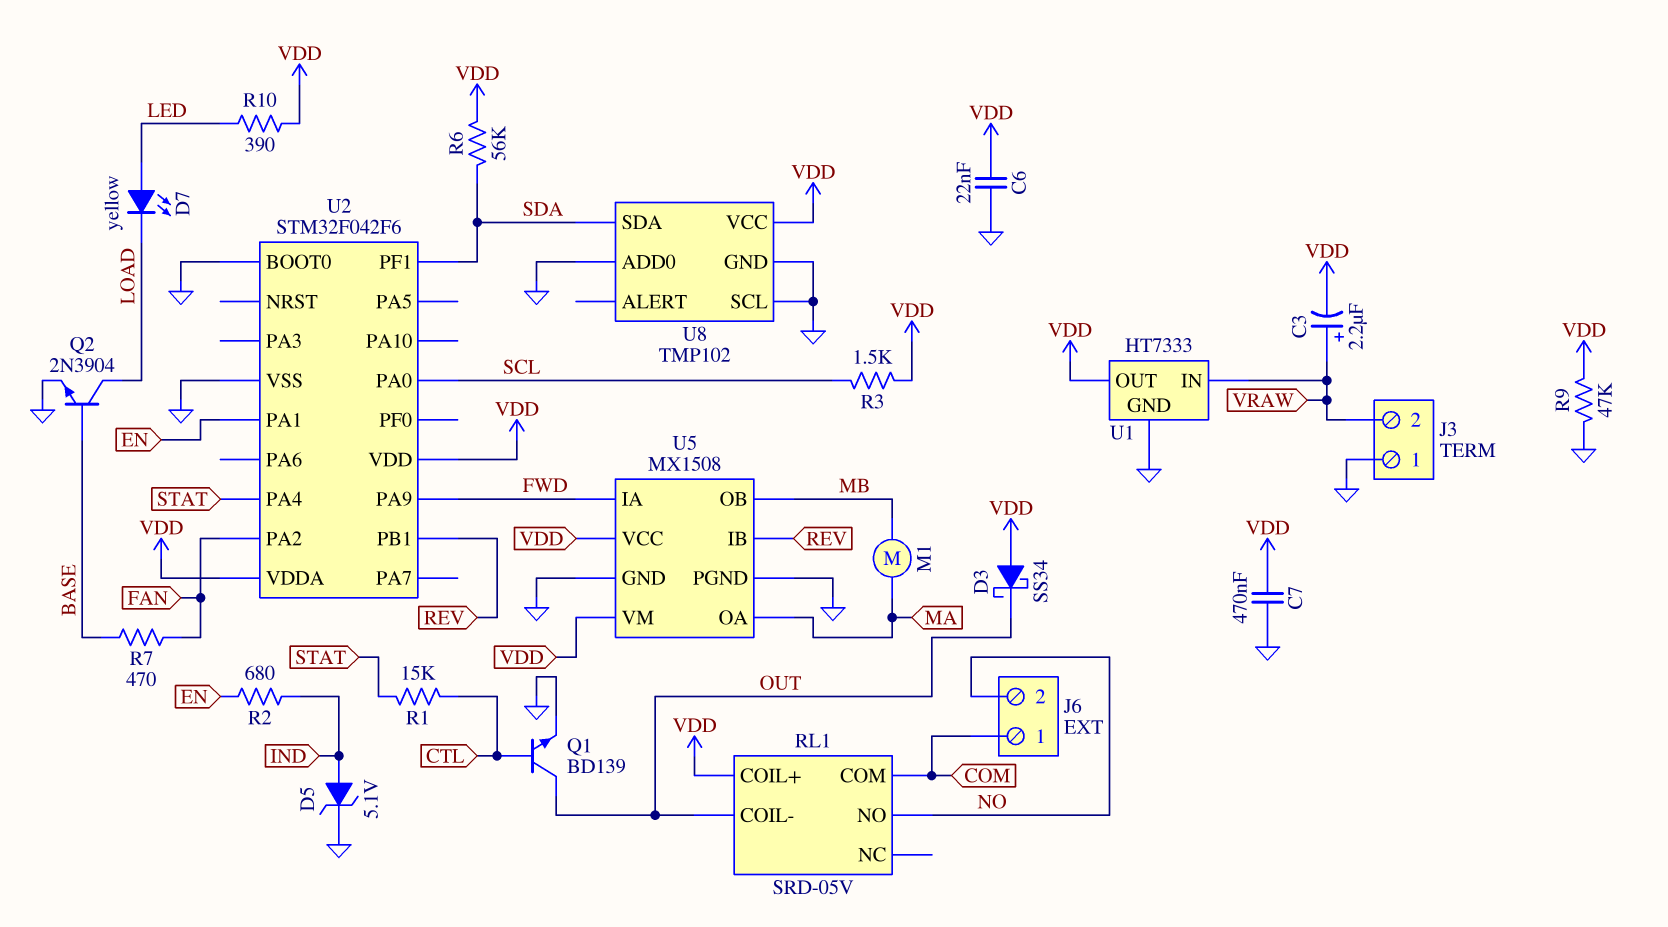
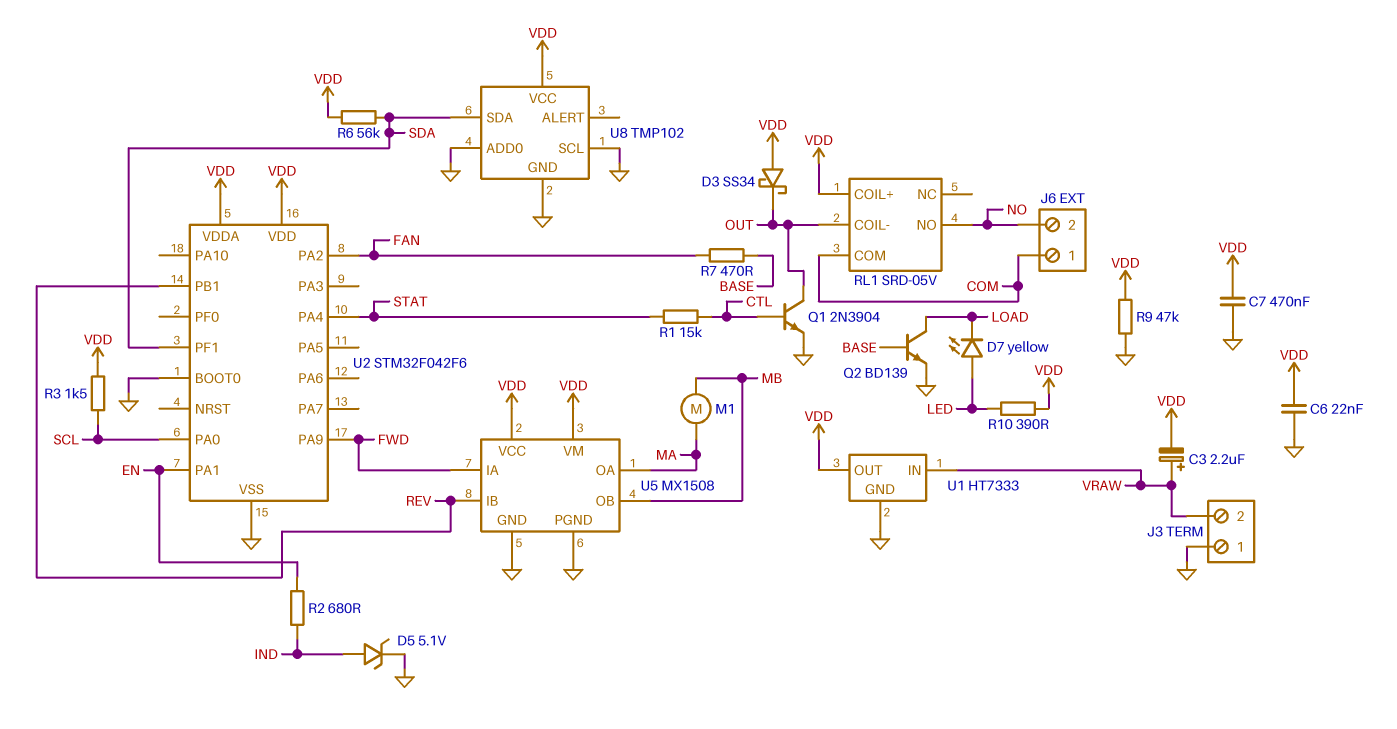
Q1: NPN BD139 (B CTL, C OUT, E GND) -> NPN 2N3904 (B CTL, C OUT, E GND)
Q2: NPN 2N3904 (B BASE, C LOAD, E GND) -> NPN BD139 (B BASE, C LOAD, E GND)

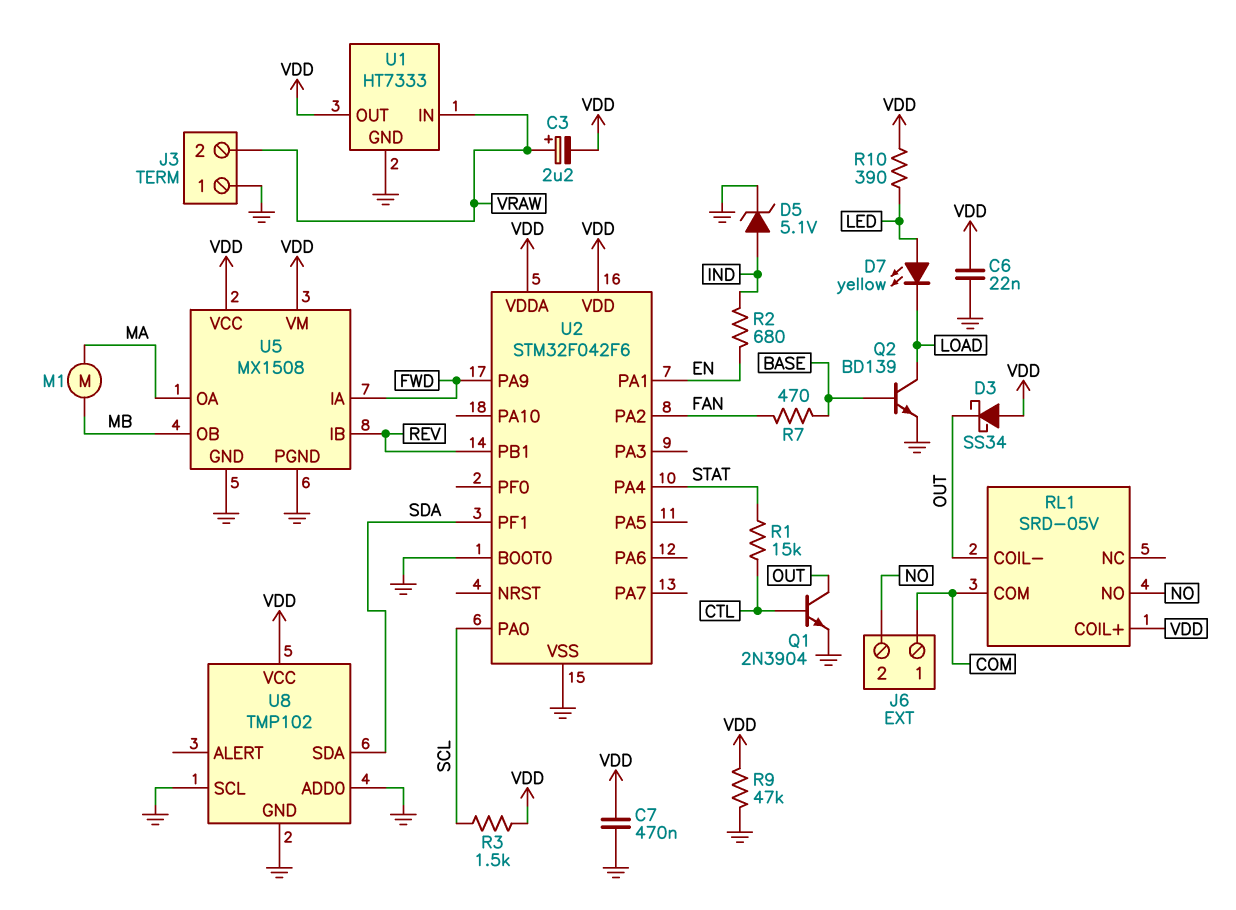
R6: 56k (SDA, VDD) -> none

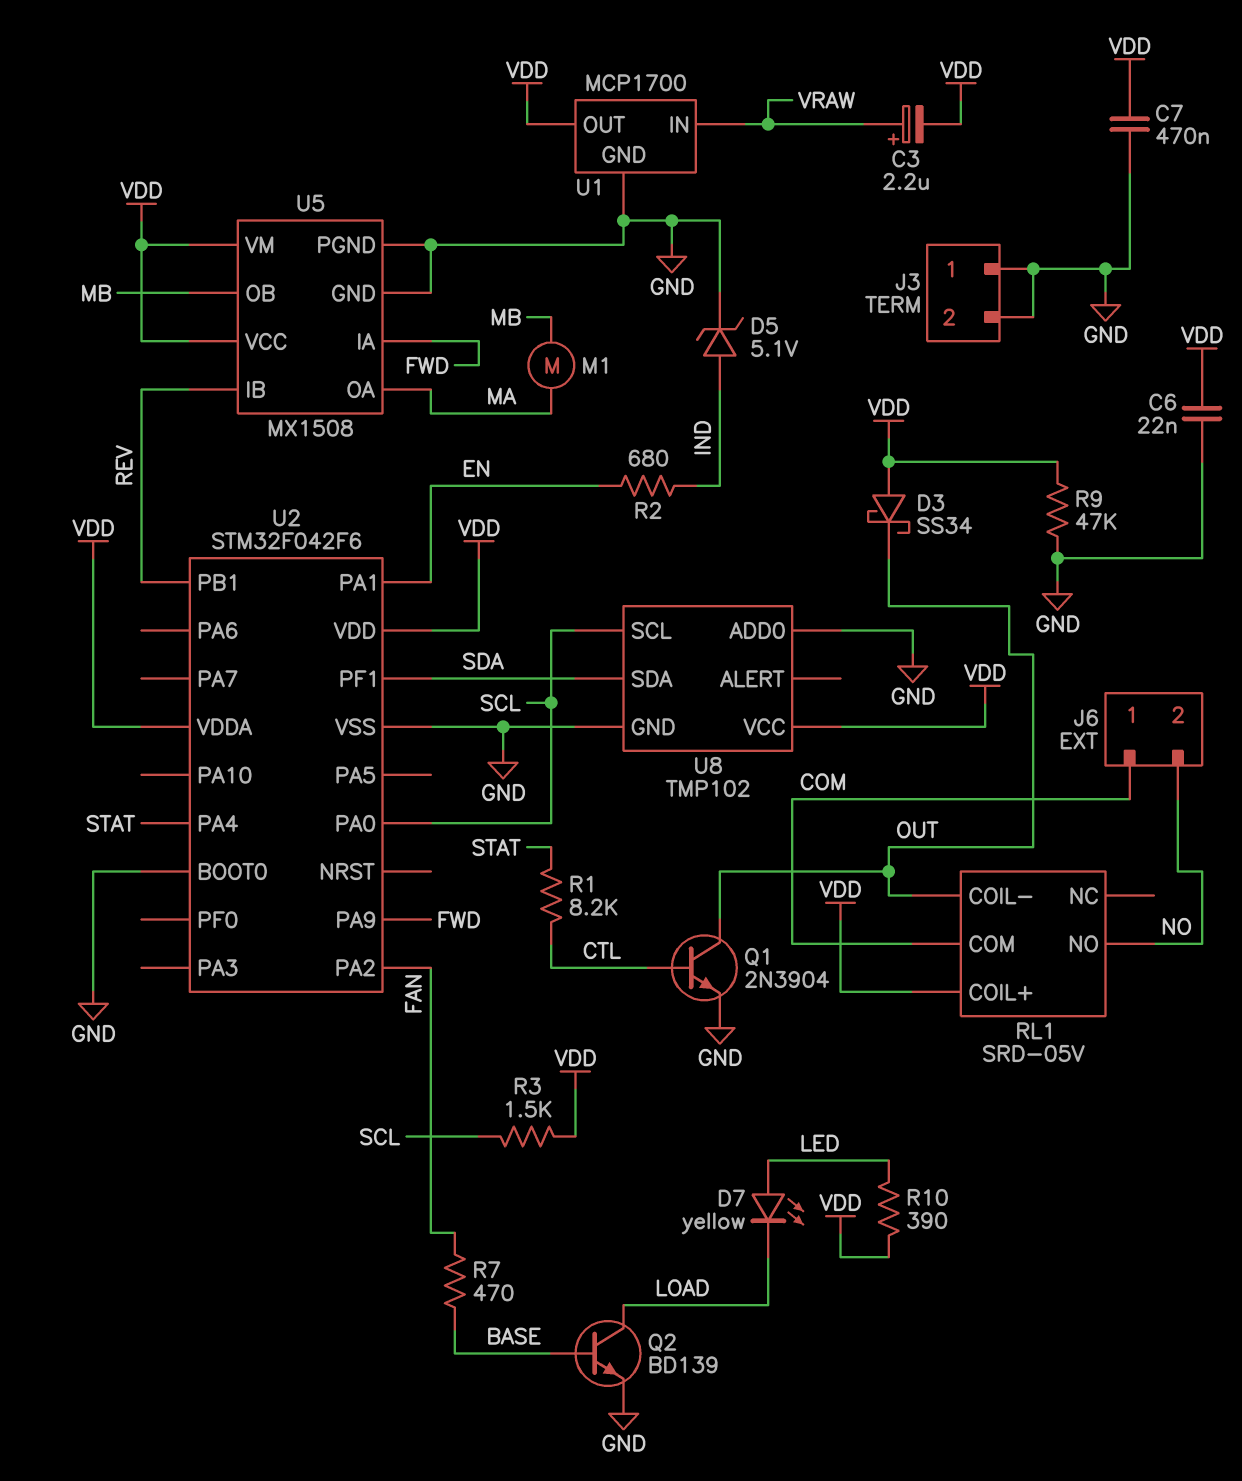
J3 pin 2: VRAW -> GND
R1: 15k (CTL, STAT) -> 8.2k (CTL, STAT)
U1: HT7333 -> MCP1700
U8 pin SCL: GND -> SCL

